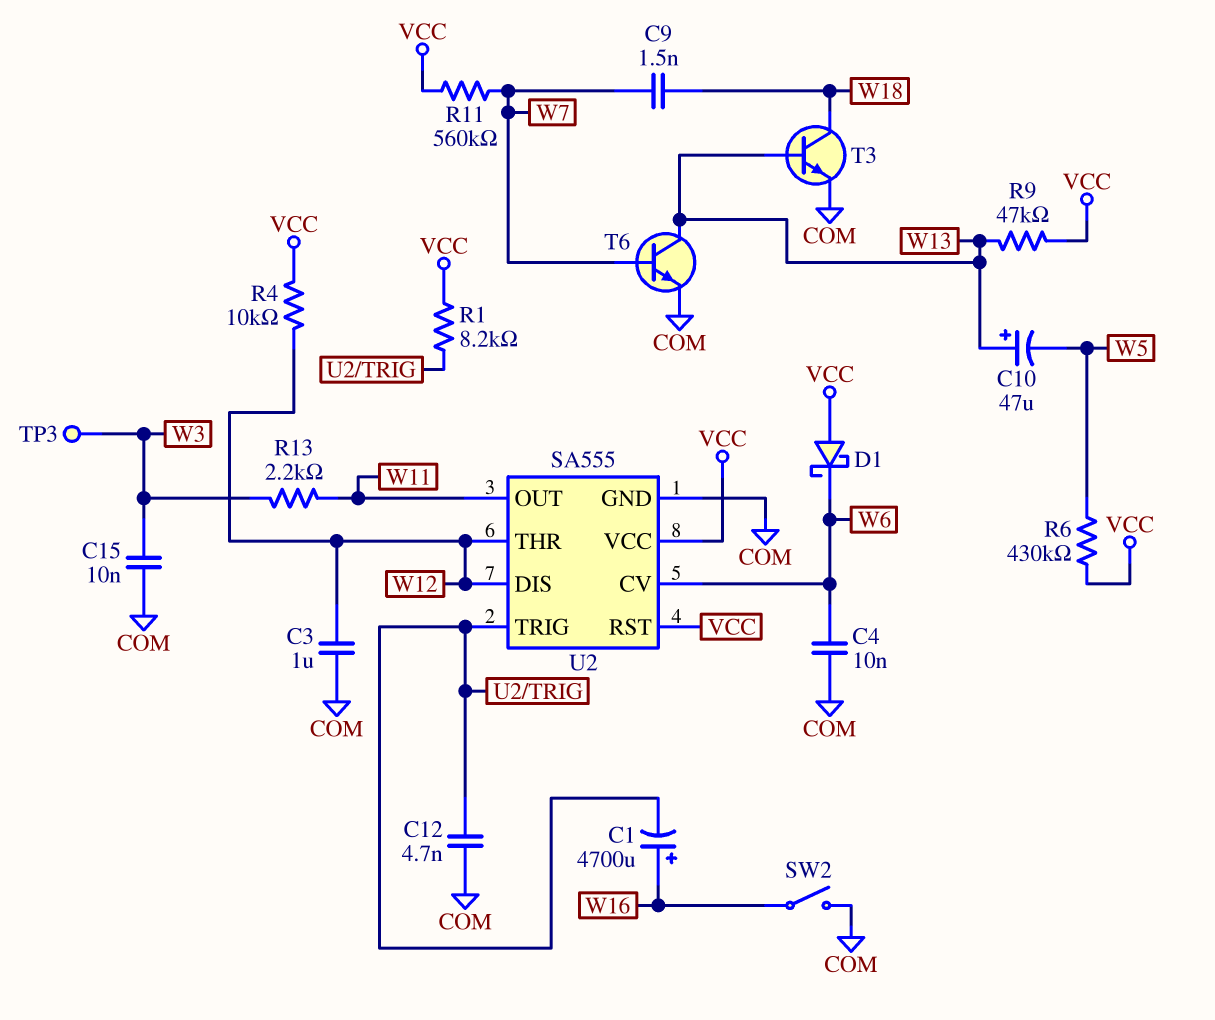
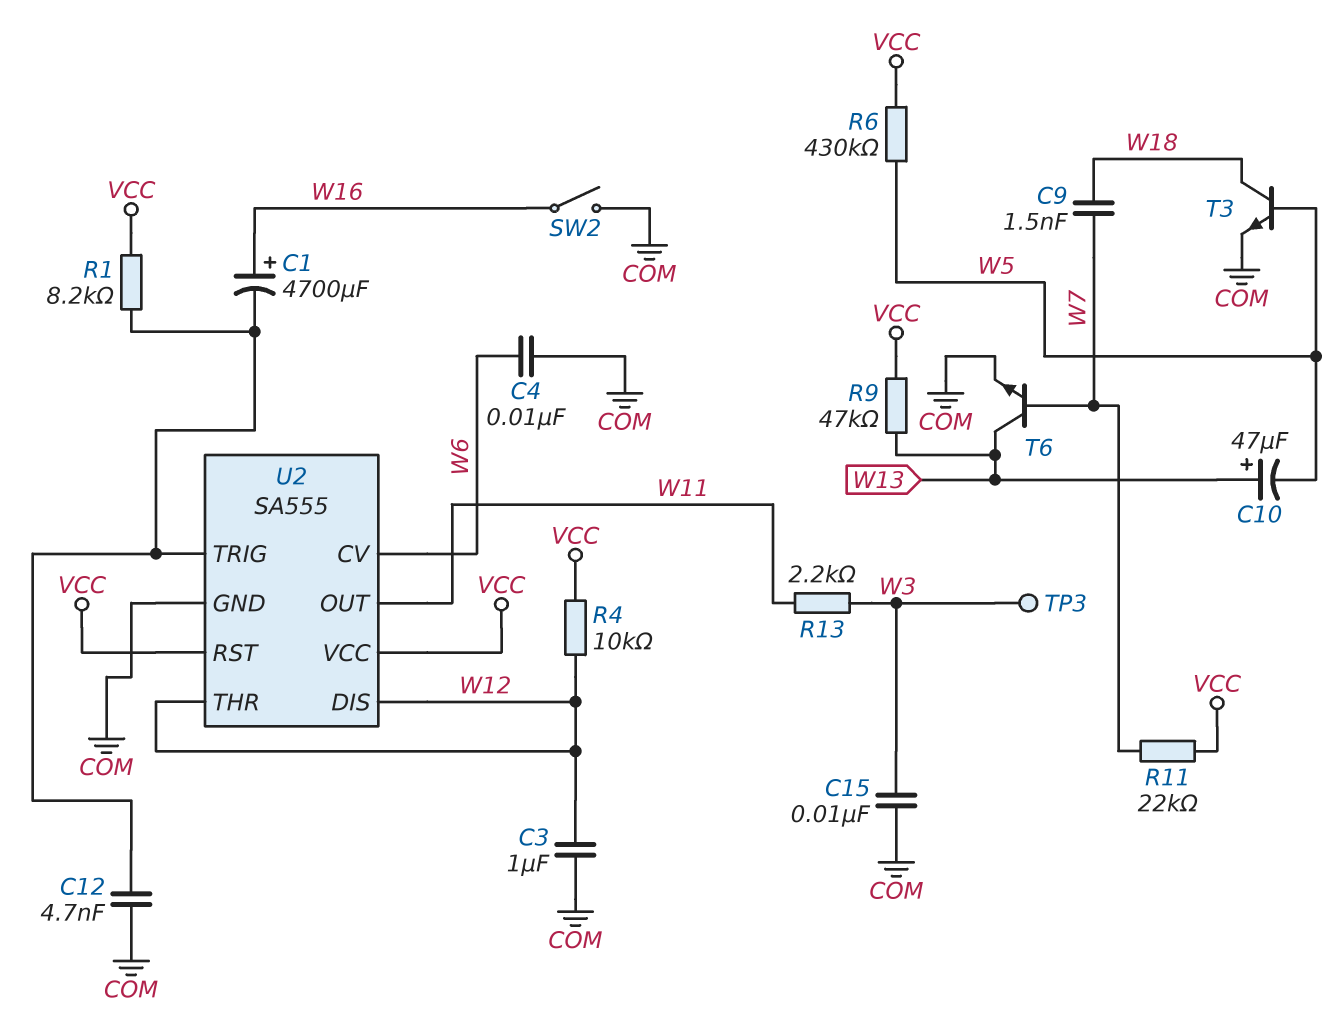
D1: schottky (A VCC, K W6) -> none
R11: 560k (VCC, W7) -> 22k (VCC, W7)
T3: NPN (B W13, C W18, E COM) -> NPN (B W5, C W18, E COM)

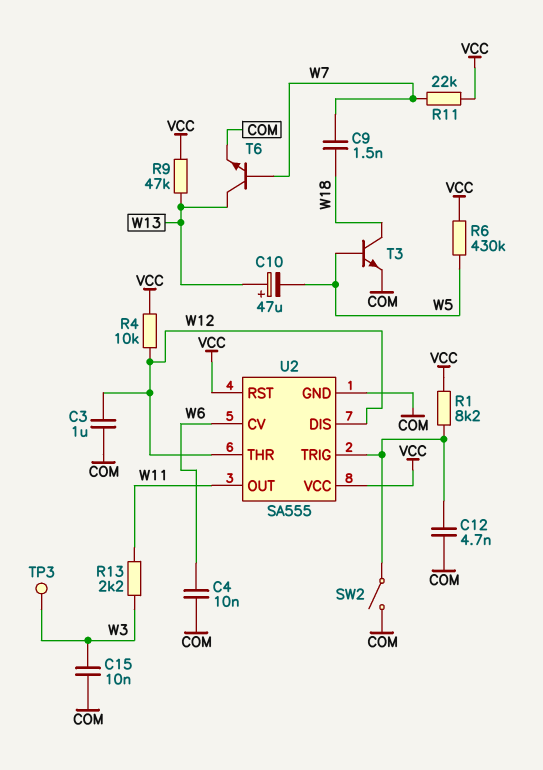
C1: 4700uF (plus W16, minus U2/TRIG) -> none
SW2: switch (COM, W16) -> switch (COM, U2/TRIG)

